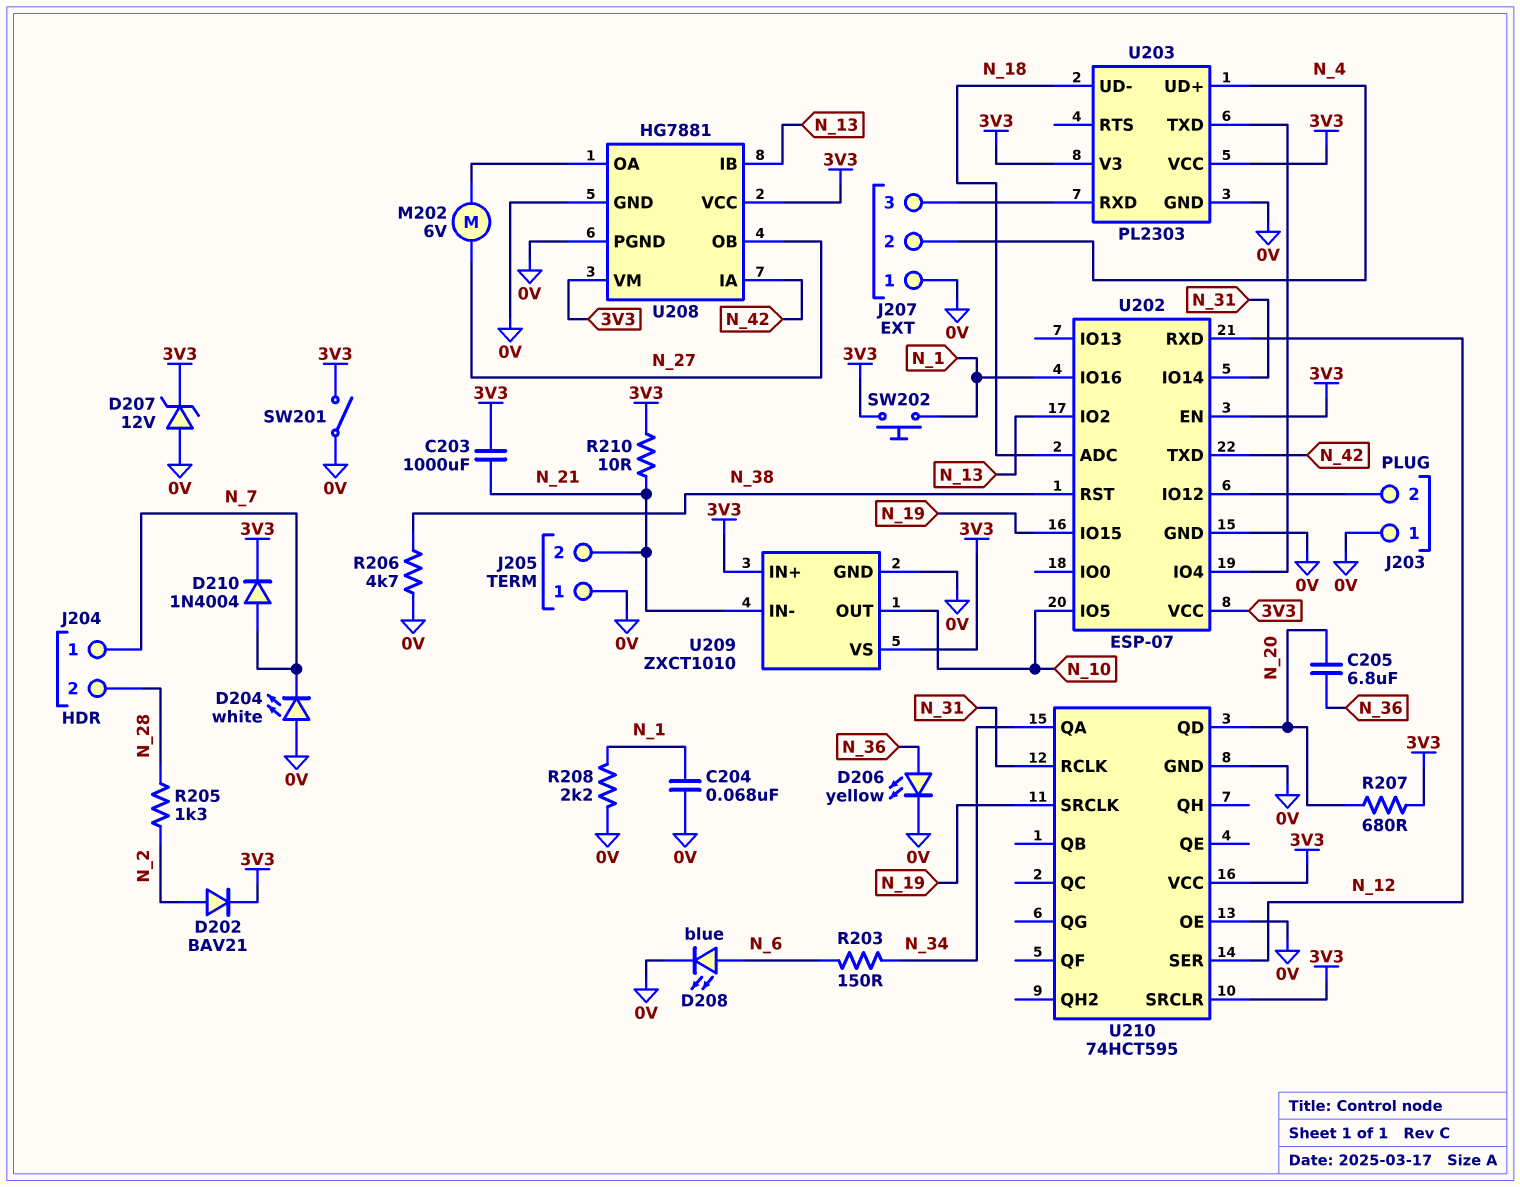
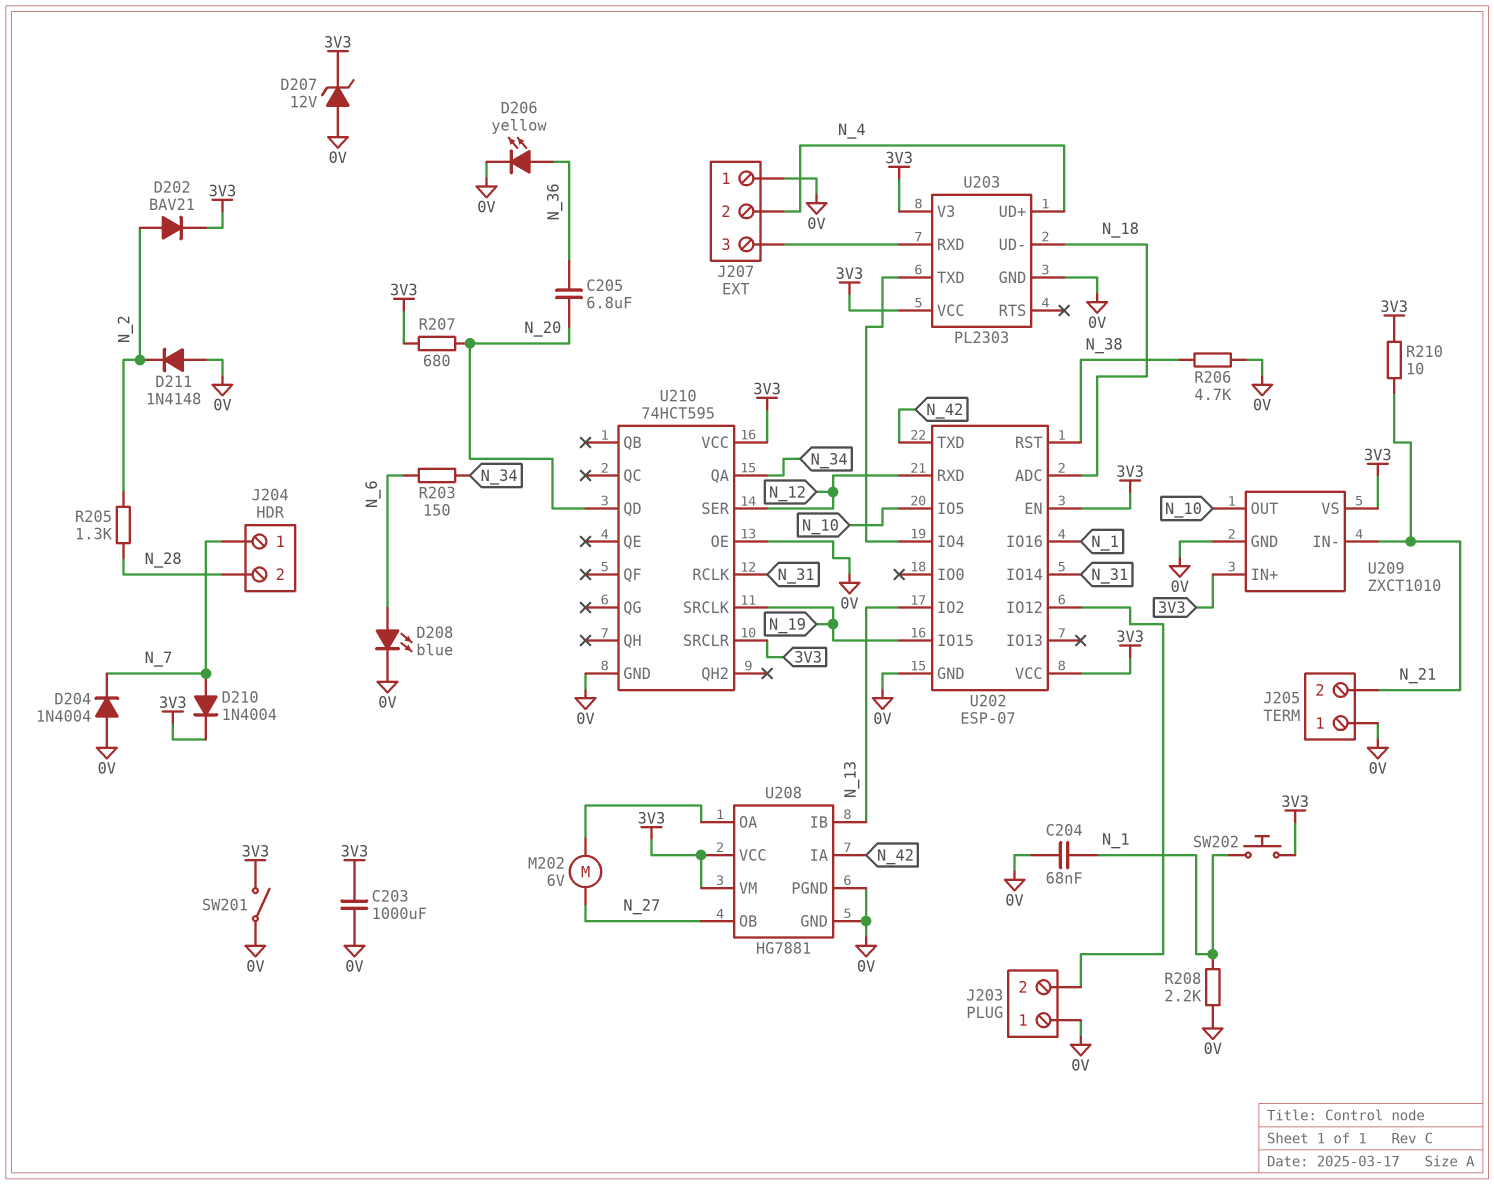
C203: 1000uF (3V3, N_21) -> 1000uF (0V, 3V3)
D204: LED white (A 0V, K N_7) -> diode 1N4004 (A 0V, K N_7)
D211: none -> diode 1N4148 (A 0V, K N_2)

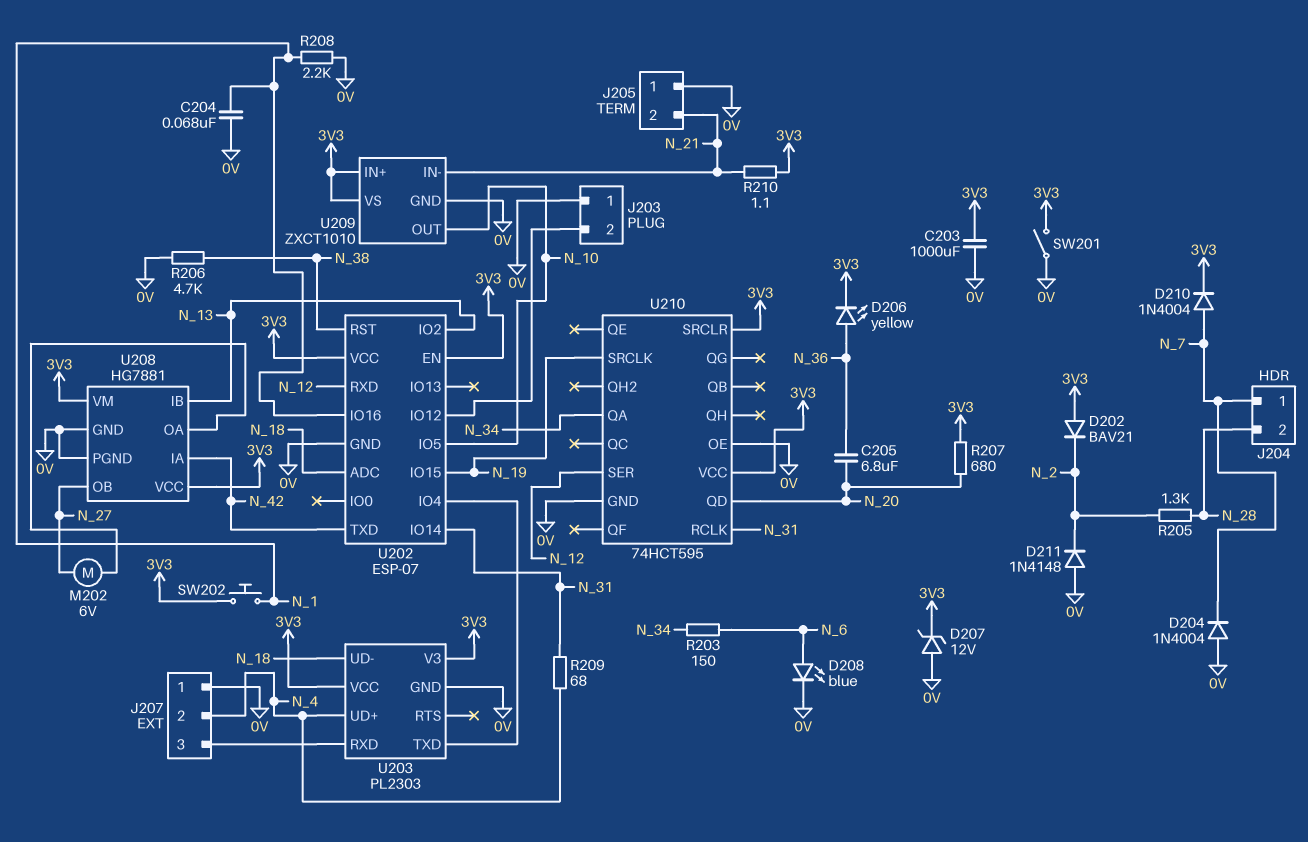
D202: diode BAV21 (A N_2, K 3V3) -> diode BAV21 (A 3V3, K N_2)
D206: LED yellow (A N_36, K 0V) -> LED yellow (A N_36, K 3V3)
R209: none -> 68 (N_4, N_31)
R210: 10 (3V3, N_21) -> 1.1 (3V3, N_21)

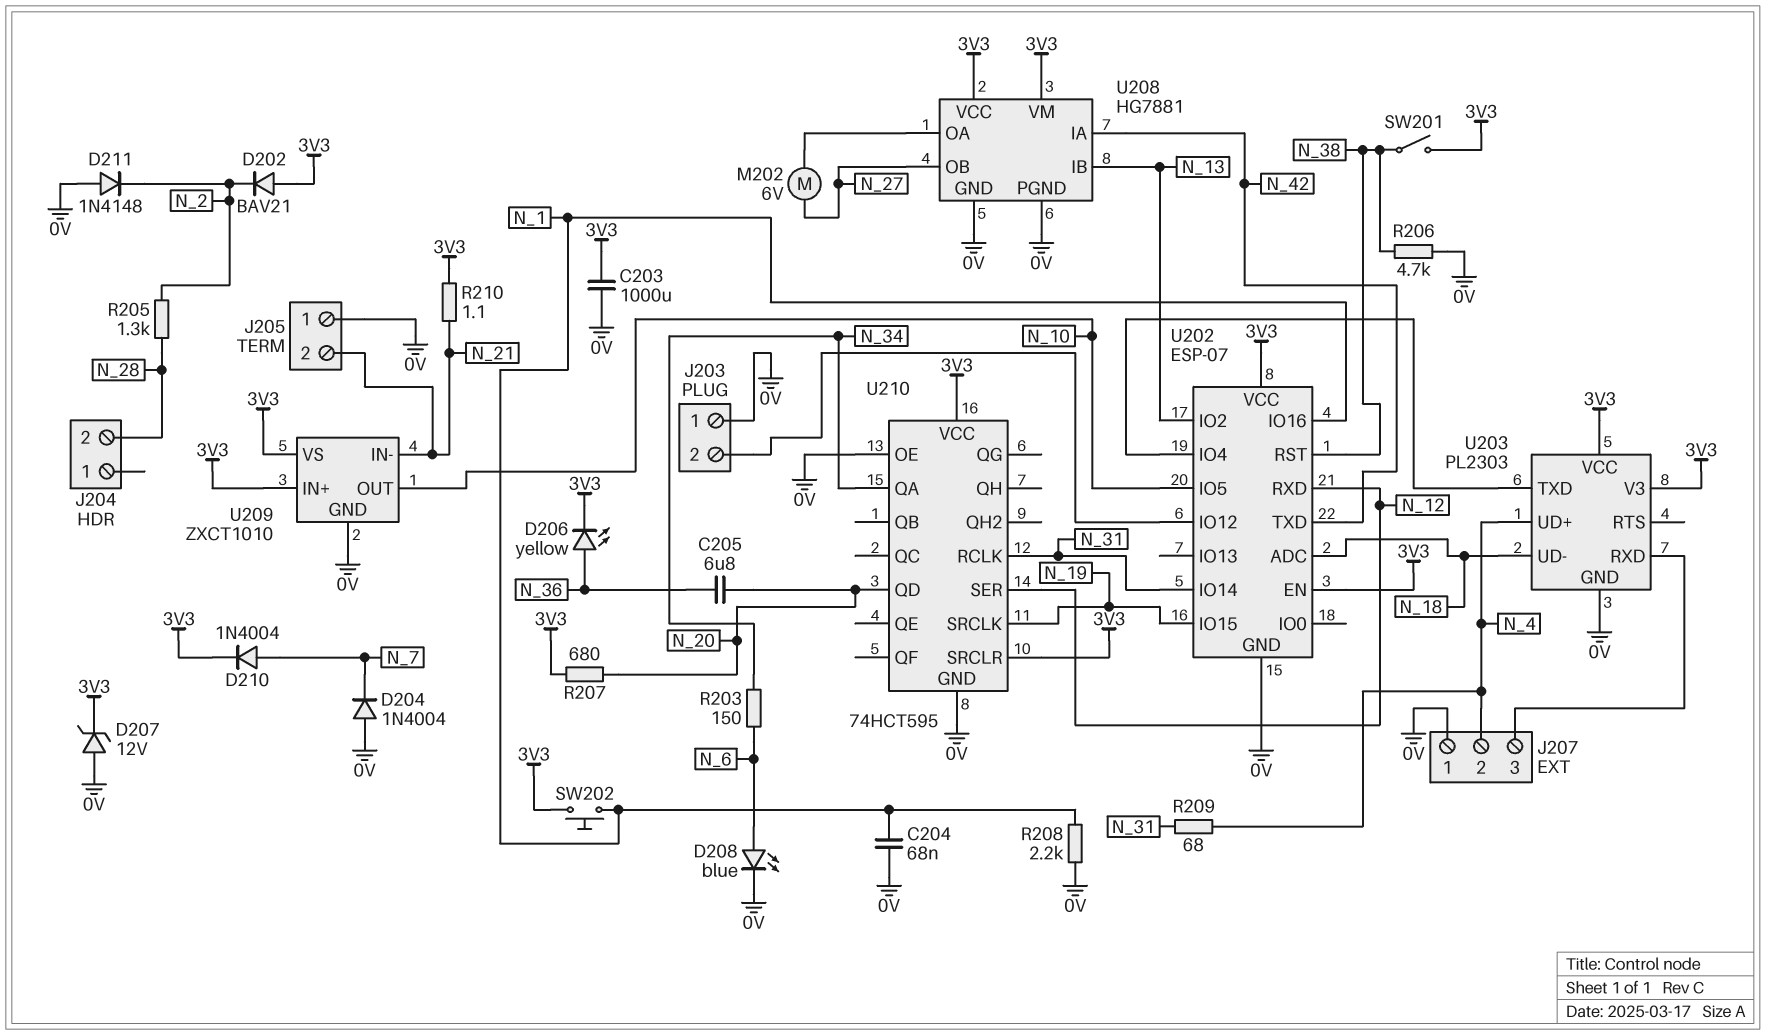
J204 pin 1: N_7 -> none
SW201: switch (0V, 3V3) -> switch (3V3, N_38)

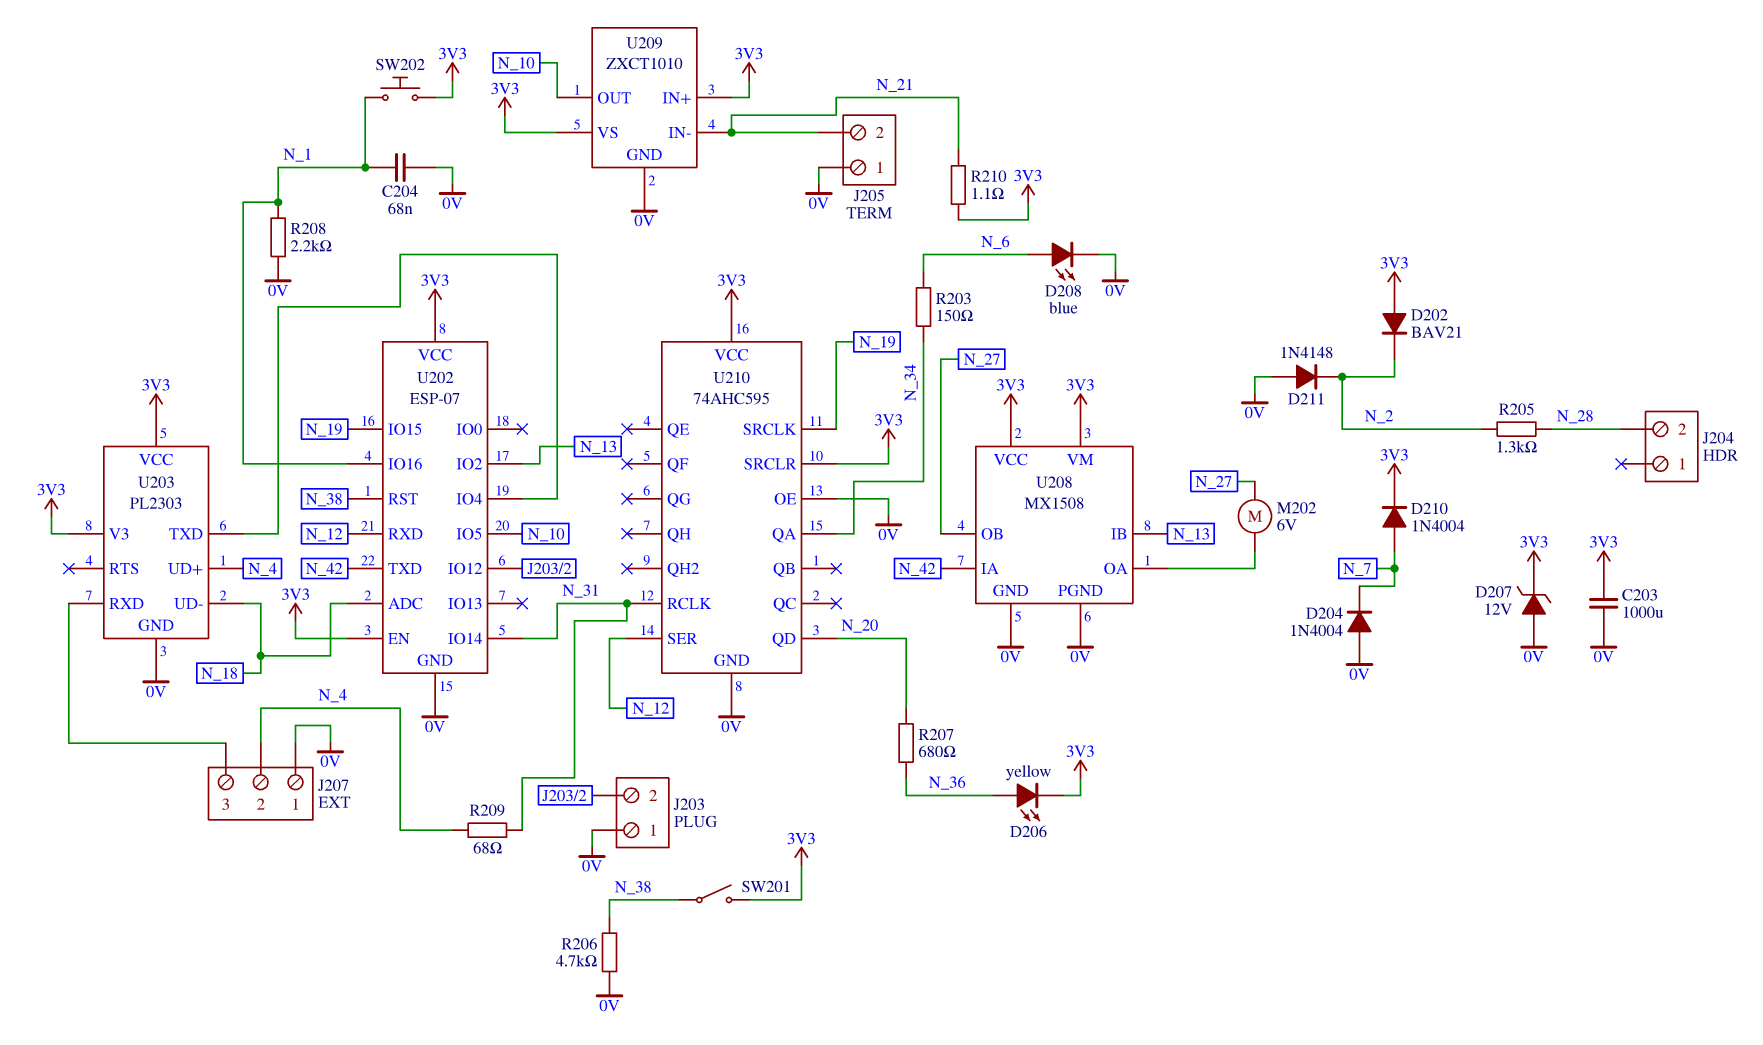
C205: 6.8uF (N_20, N_36) -> none
R207: 680 (3V3, N_20) -> 680 (N_20, N_36)
U208: HG7881 -> MX1508
U210: 74HCT595 -> 74AHC595

